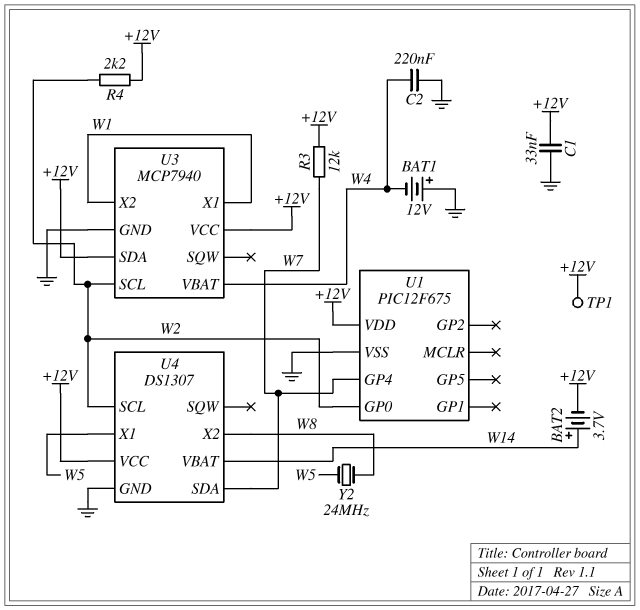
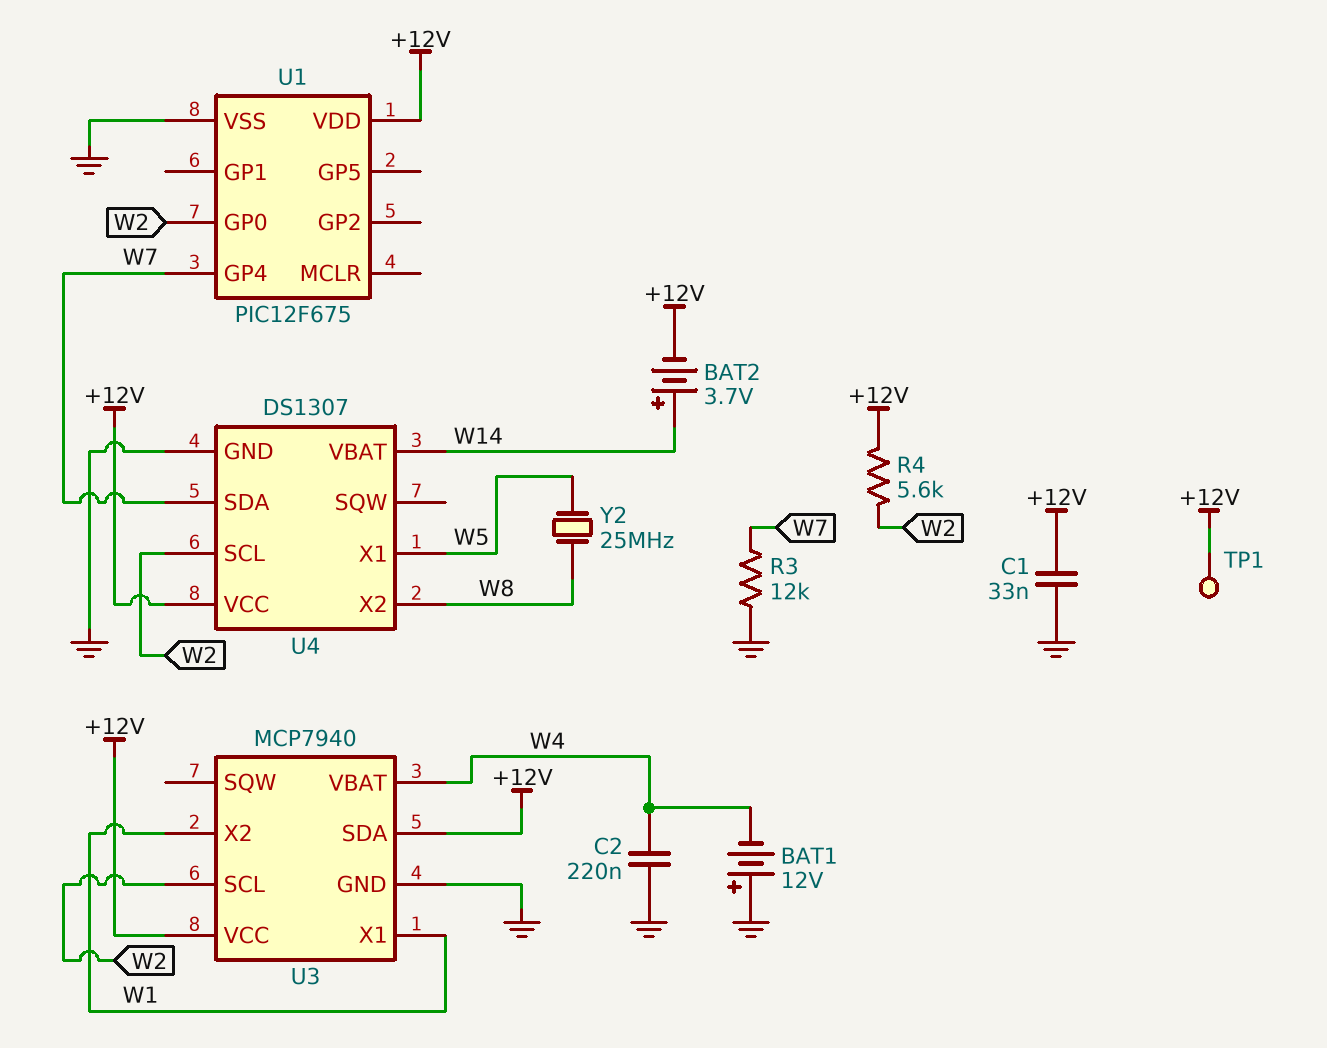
R3: 12k (+12V, W7) -> 12k (GND, W7)
R4: 2.2k (+12V, W2) -> 5.6k (+12V, W2)
Y2: 24MHz (W5, W8) -> 25MHz (W5, W8)

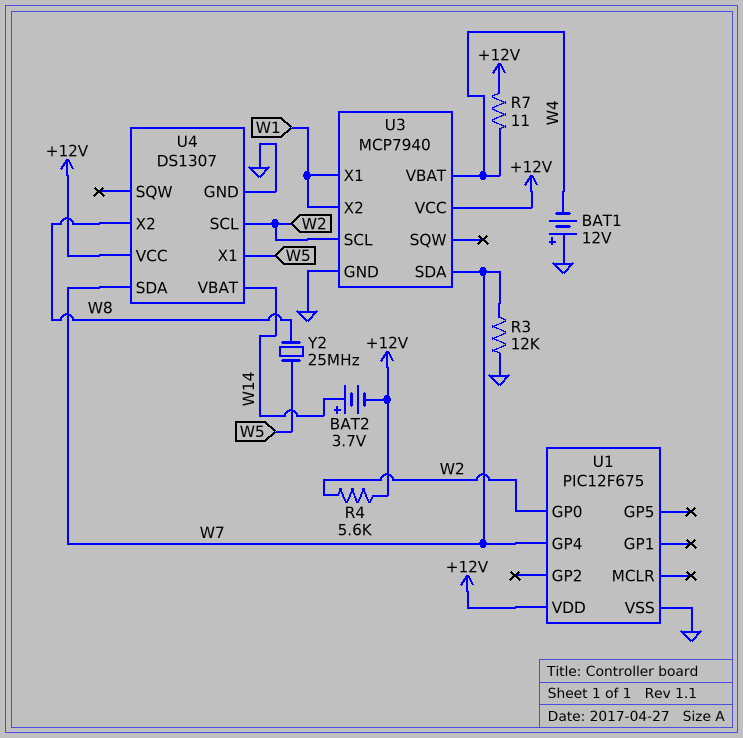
C1: 33nF (+12V, GND) -> none
C2: 220nF (GND, W4) -> none
R7: none -> 11 (+12V, W4)
TP1: test point (+12V) -> none
U3 pin SDA: +12V -> W7

